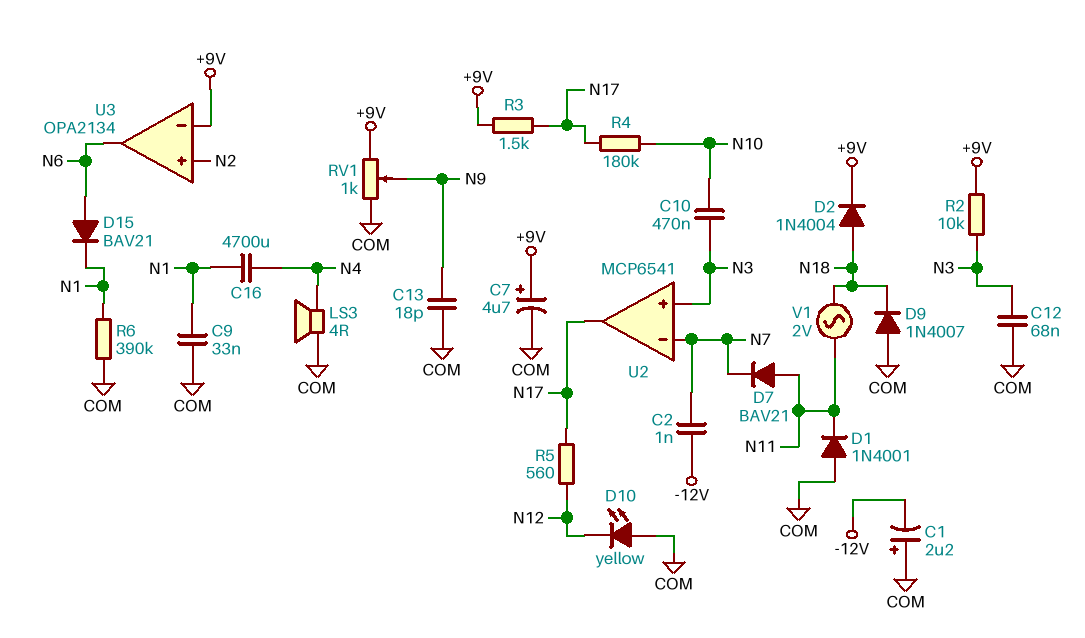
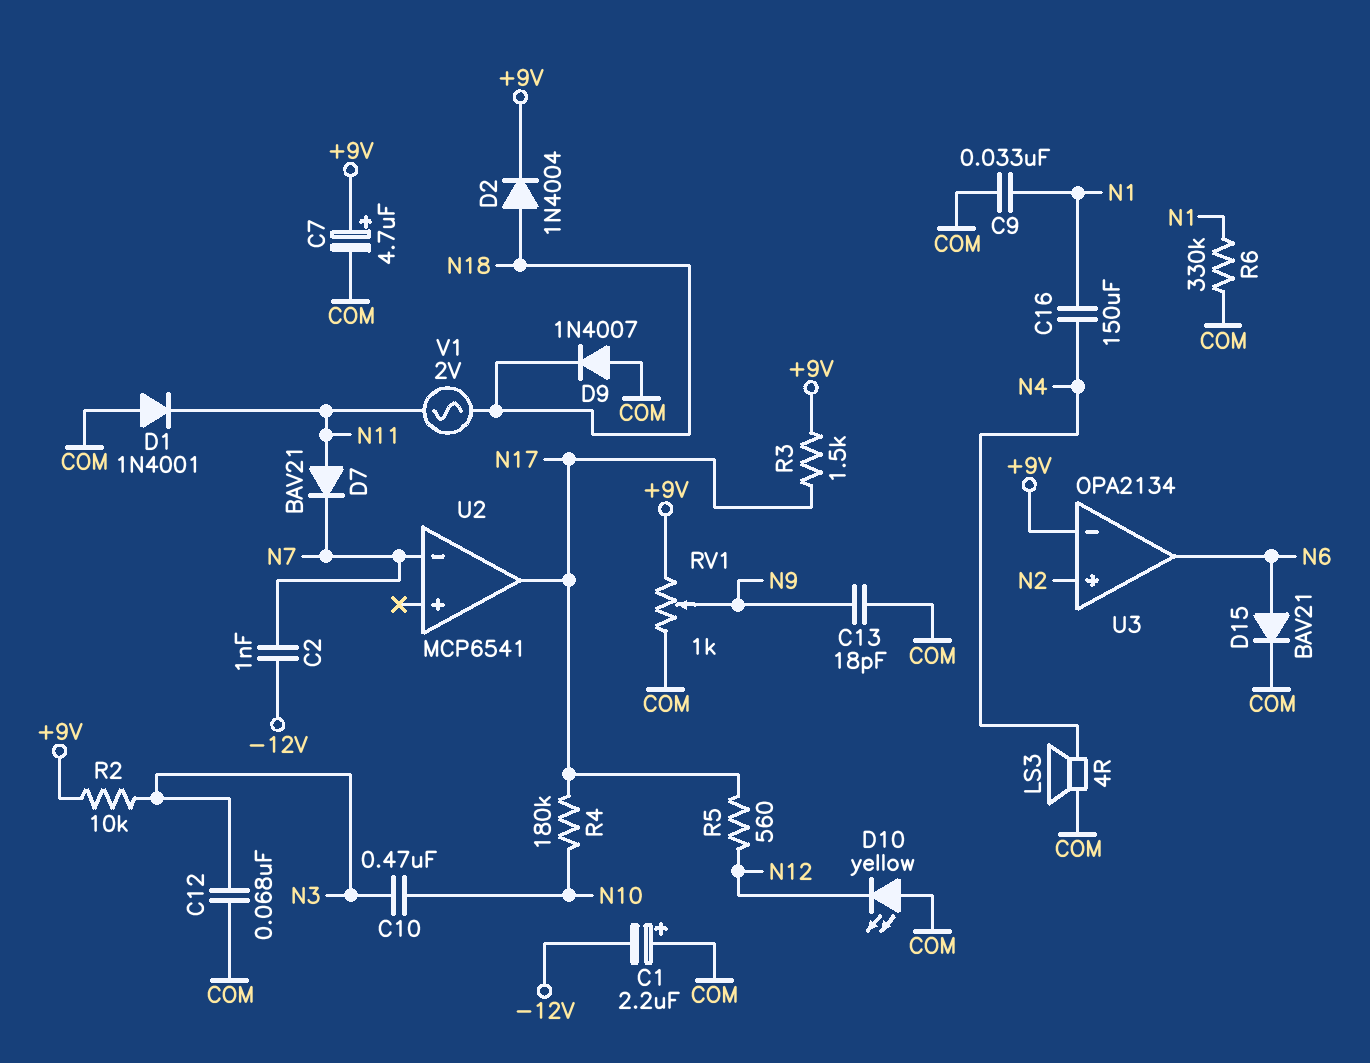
C16: 4700uF (N1, N4) -> 150uF (N1, N4)
D15: diode BAV21 (A N6, K N1) -> diode BAV21 (A N6, K COM)
R6: 390k (COM, N1) -> 330k (COM, N1)
U2 pin in+: N3 -> none

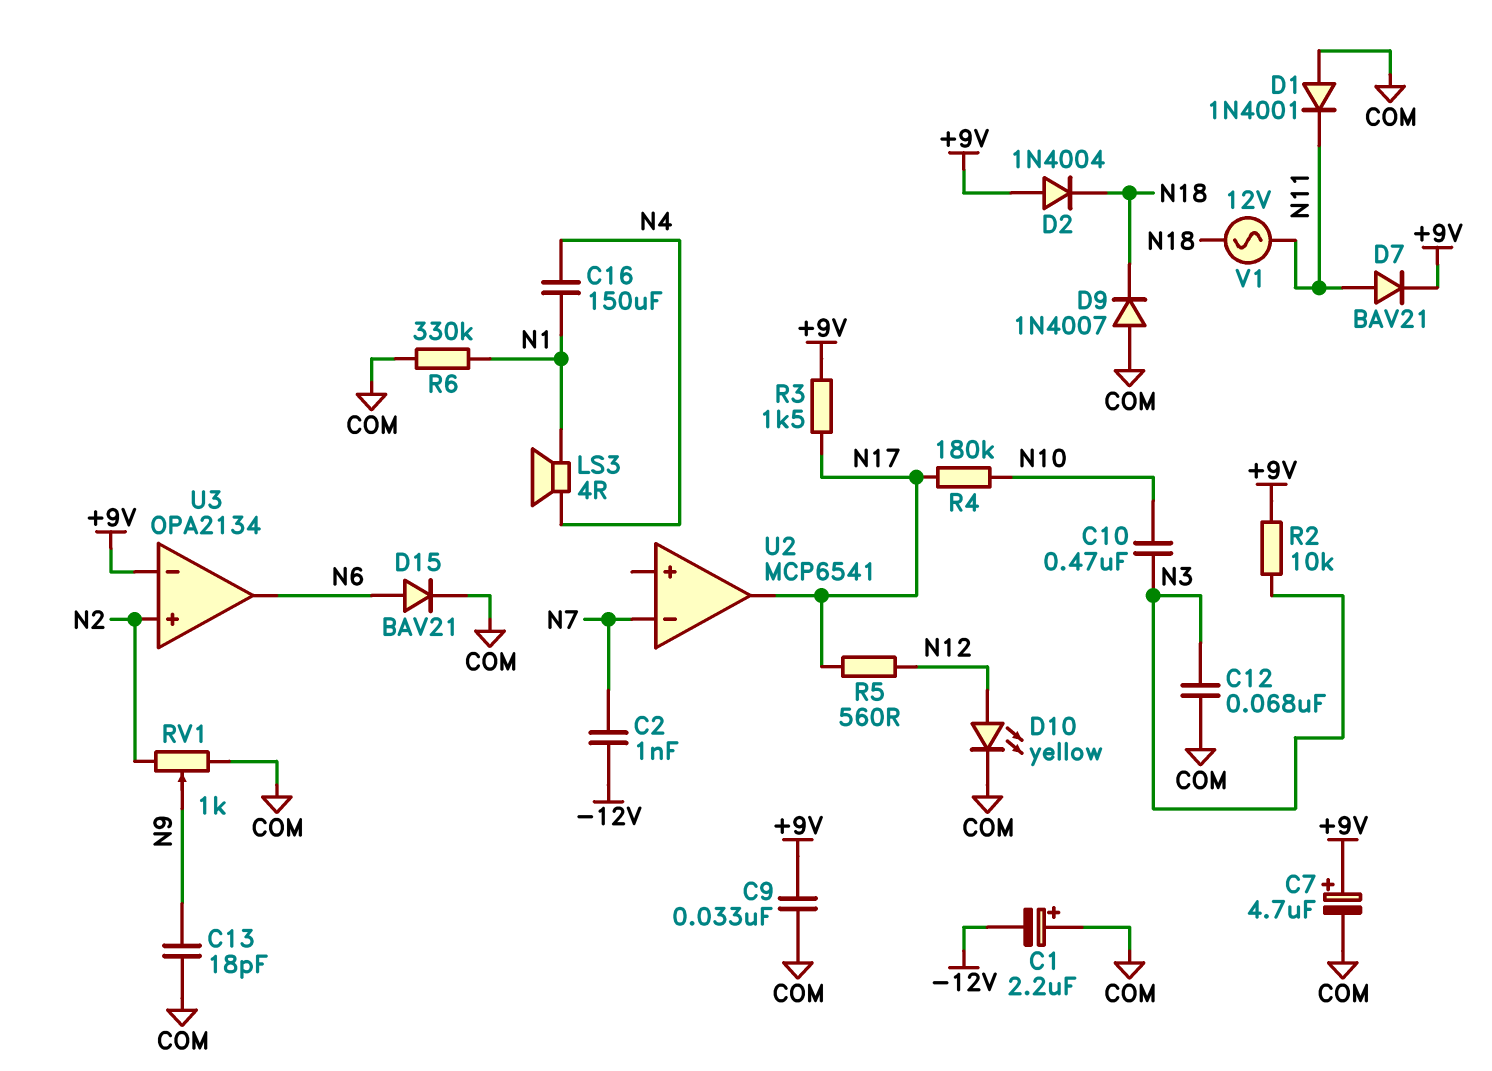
C9: 33nF (COM, N1) -> 33nF (+9V, COM)
D2: diode 1N4004 (A N18, K +9V) -> diode 1N4004 (A +9V, K N18)
D7: diode BAV21 (A N11, K N7) -> diode BAV21 (A N11, K +9V)
D10: LED yellow (A COM, K N12) -> LED yellow (A N12, K COM)
LS3: speaker 4R (COM, N4) -> speaker 4R (N1, N4)
RV1: 1k (+9V, COM, wiper N9) -> 1k (COM, N2, wiper N9)
V1: AC 2V (N11, N18) -> AC 12V (N11, N18)

